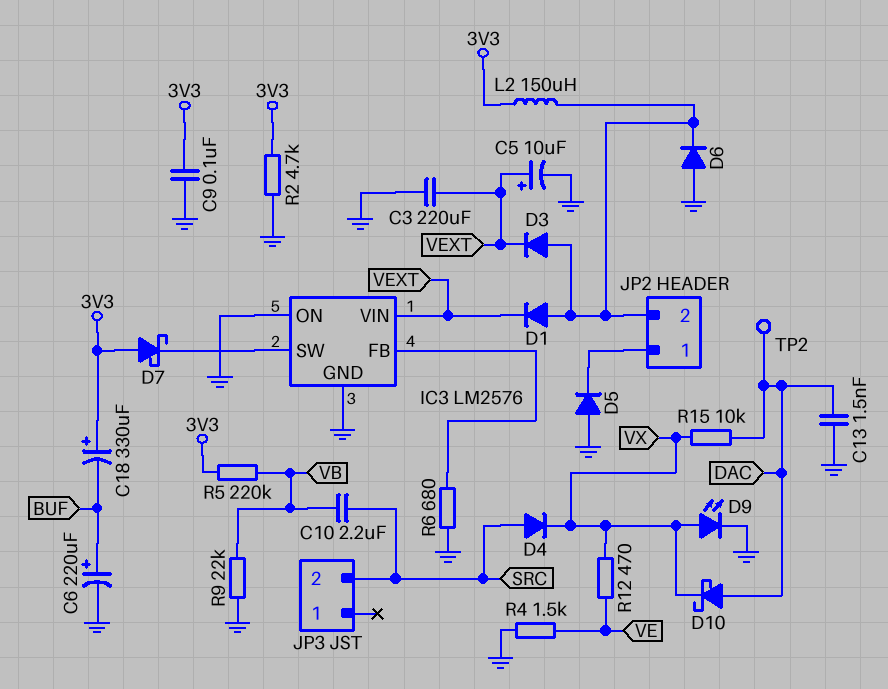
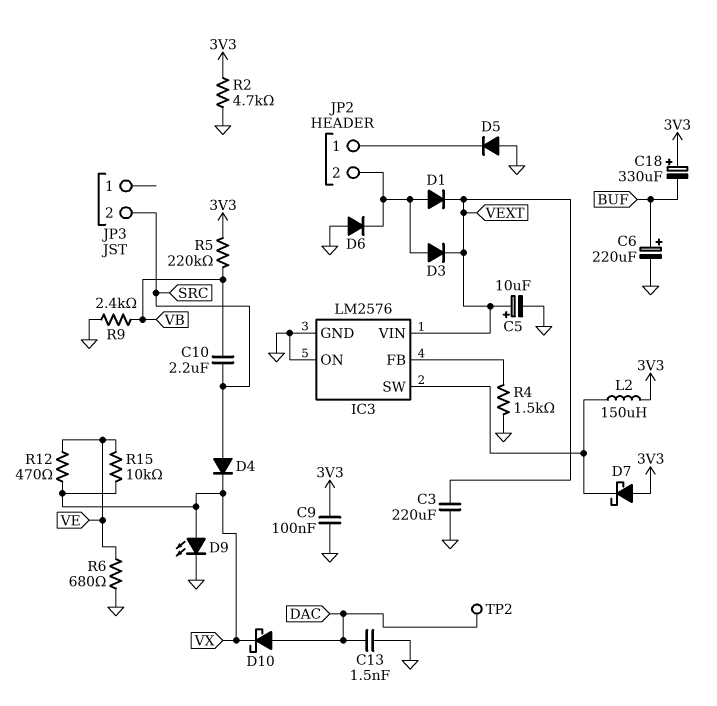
L2: 150uH (3V3, JP2/2) -> 150uH (3V3, IC3/SW)
R4: 1.5k (GND, VE) -> 1.5k (GND, IC3/FB)
R6: 680 (GND, IC3/FB) -> 680 (GND, VE)
R9: 22k (GND, VB) -> 2.4k (GND, VB)
R15: 10k (DAC, VX) -> 10k (VE, VX)

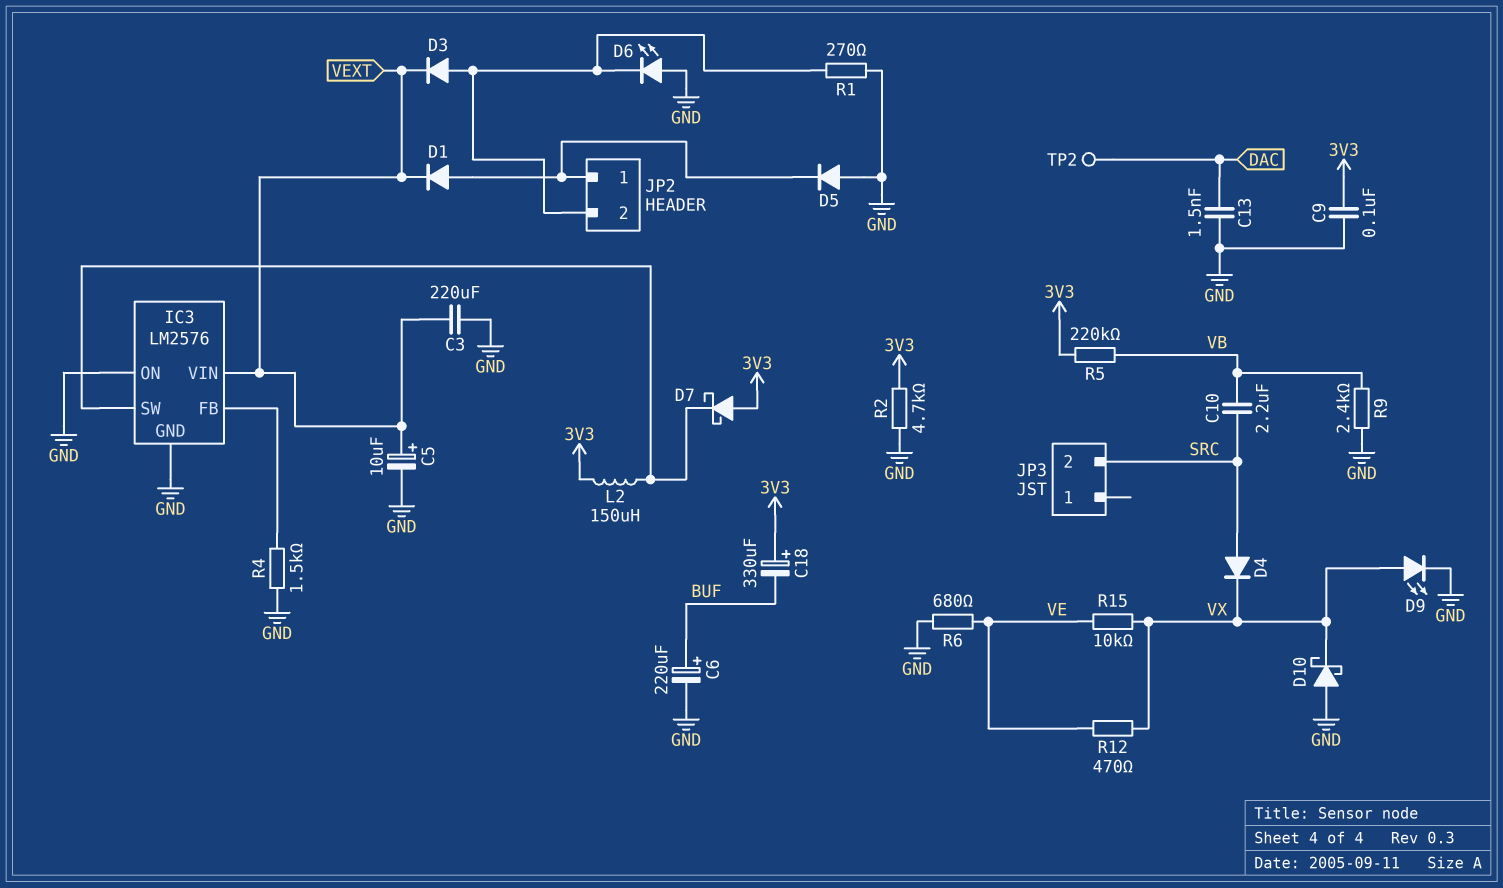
D1: diode (A JP2/2, K VEXT) -> diode (A JP2/1, K VEXT)
D6: diode (A GND, K JP2/2) -> LED (A GND, K JP2/2)
D10: schottky (A DAC, K VX) -> schottky (A GND, K VX)
R1: none -> 270 (GND, JP2/2)

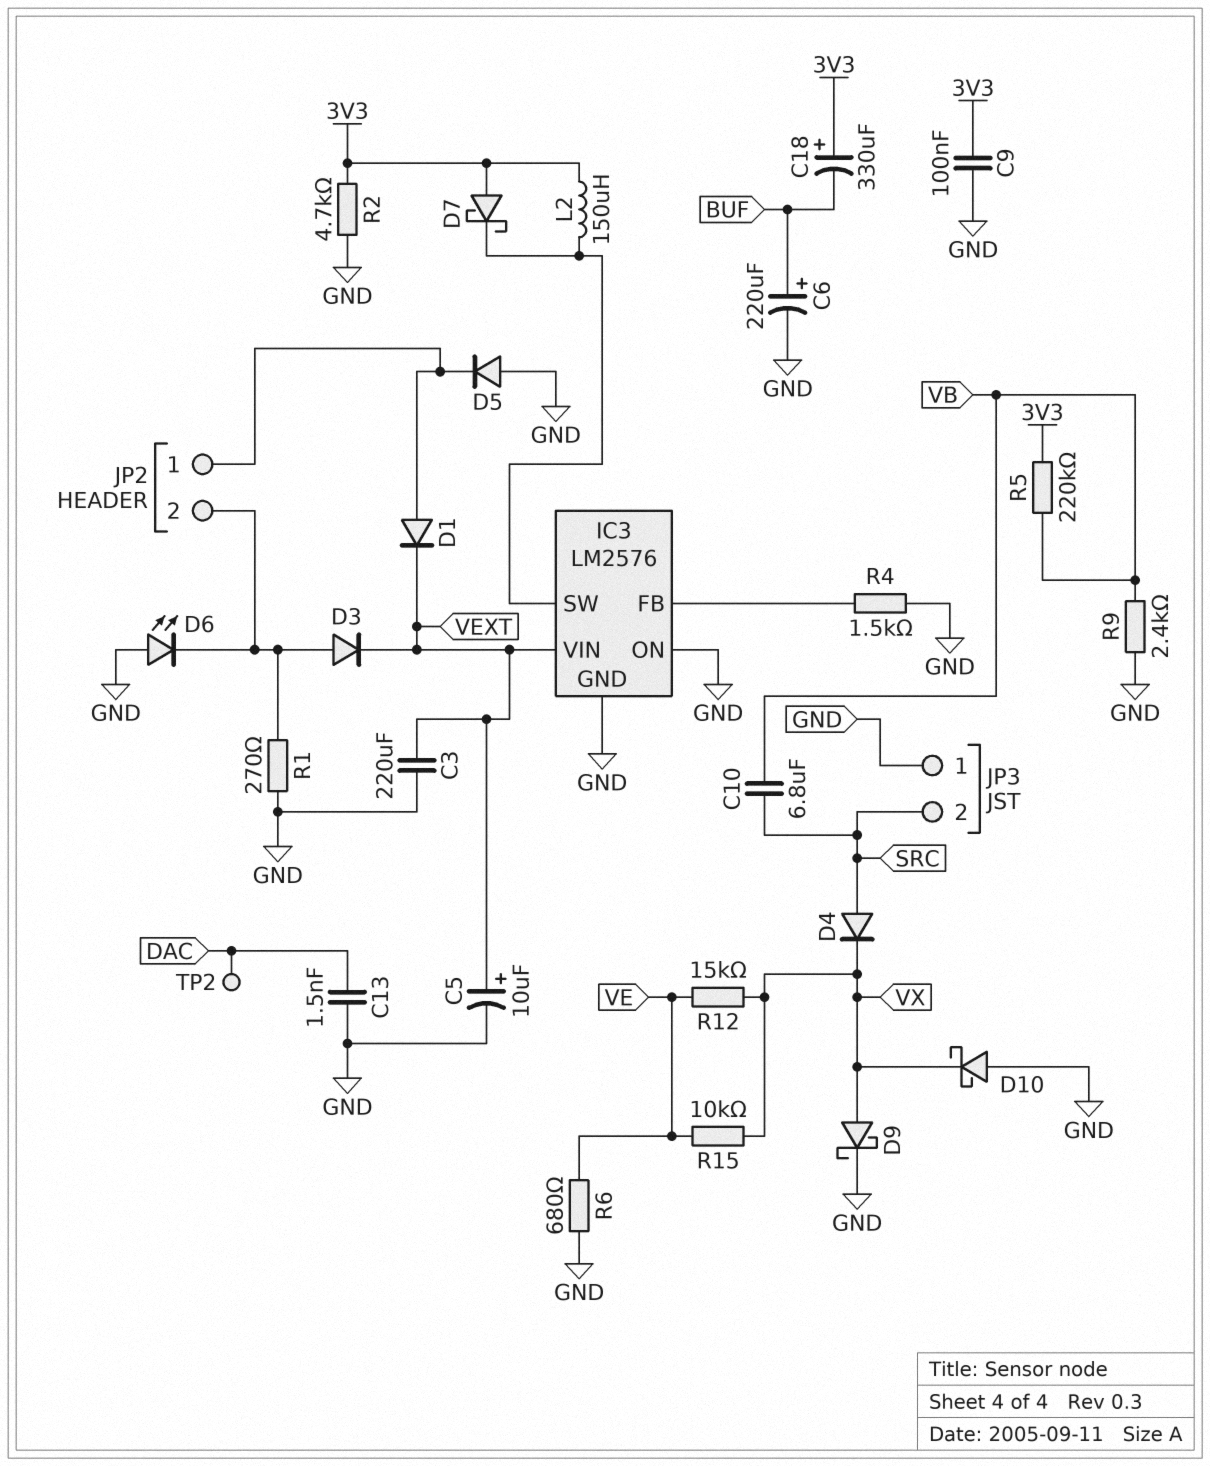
C10: 2.2uF (SRC, VB) -> 6.8uF (SRC, VB)
D9: LED (A VX, K GND) -> schottky (A VX, K GND)
JP3 pin 1: none -> GND
R12: 470 (VE, VX) -> 15k (VE, VX)

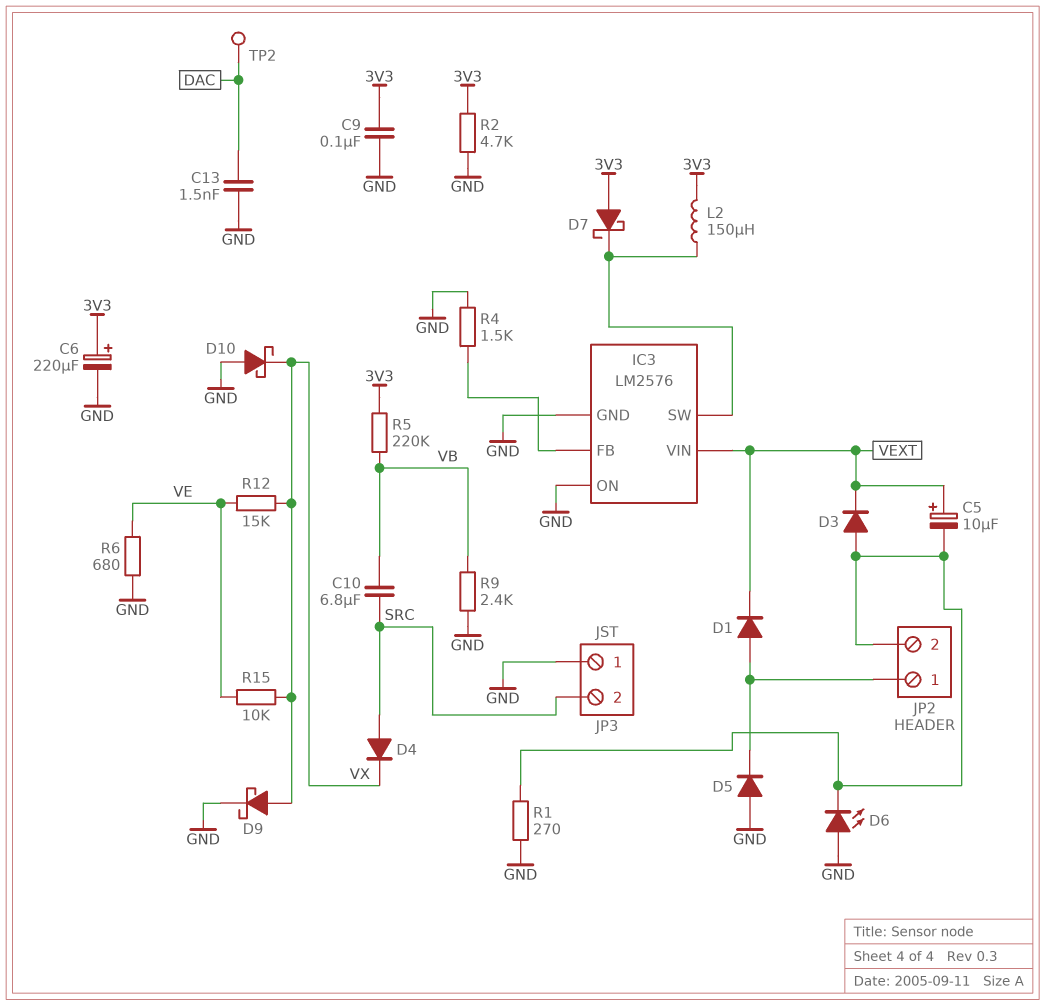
C3: 220uF (GND, VEXT) -> none
C5: 10uF (plus VEXT, minus GND) -> 10uF (plus VEXT, minus JP2/2)
C6: 220uF (plus BUF, minus GND) -> 220uF (plus 3V3, minus GND)
C18: 330uF (plus 3V3, minus BUF) -> none

